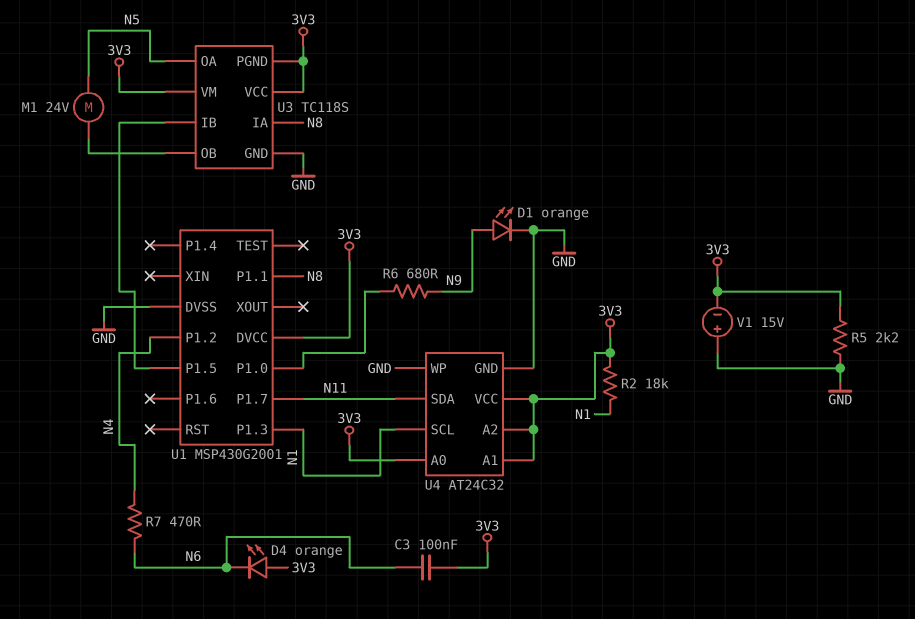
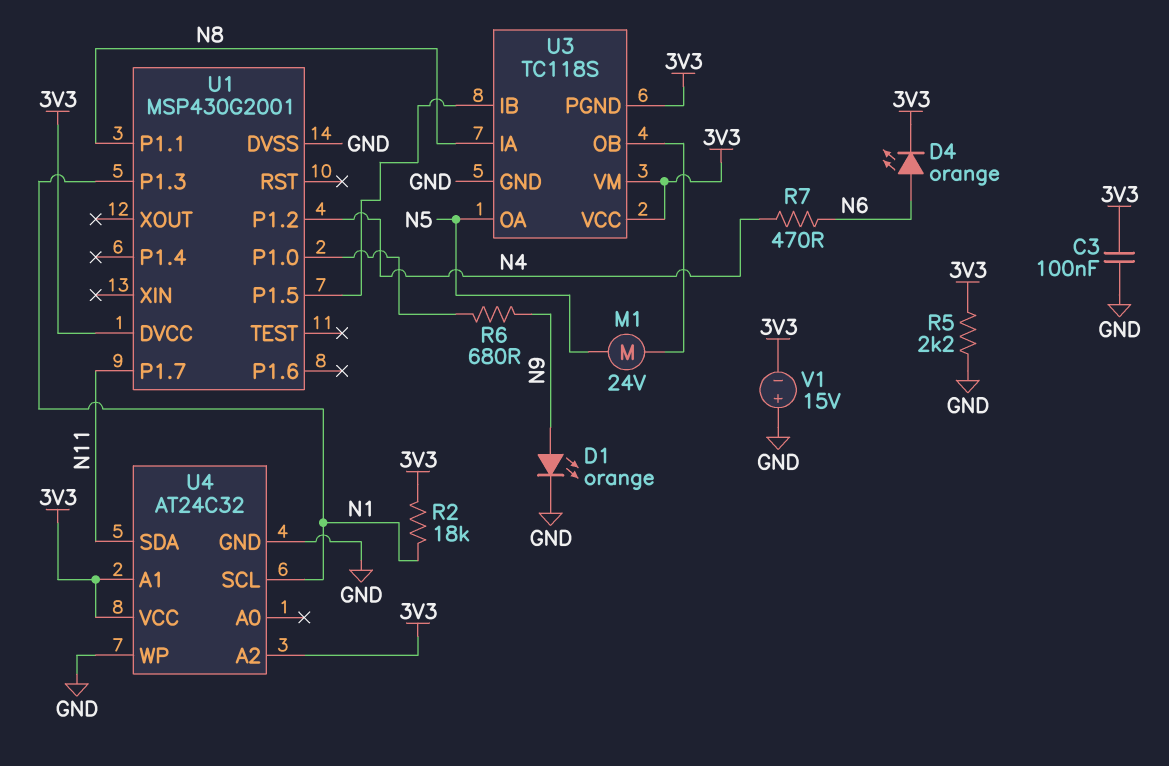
C3: 100nF (3V3, N6) -> 100nF (3V3, GND)
D4: LED orange (A 3V3, K N6) -> LED orange (A N6, K 3V3)
U4 pin A0: 3V3 -> none

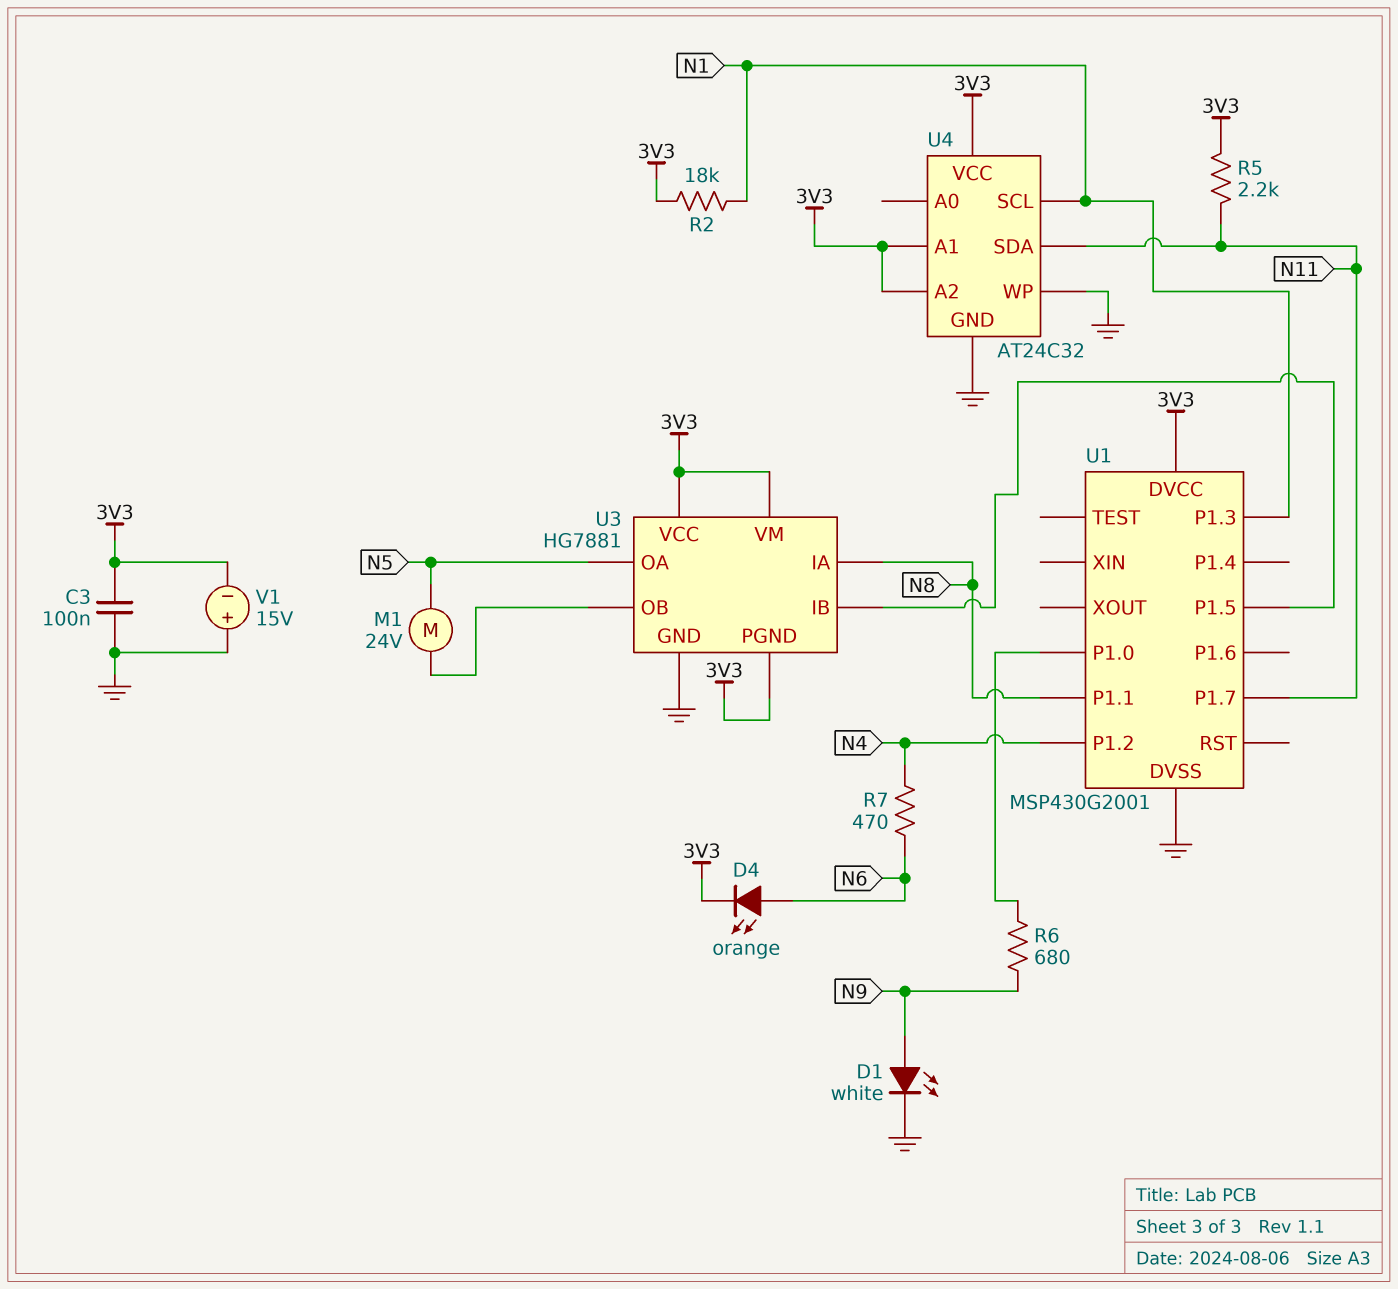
D1: LED orange (A N9, K GND) -> LED white (A N9, K GND)
R5: 2.2k (3V3, GND) -> 2.2k (3V3, N11)
U3: TC118S -> HG7881

